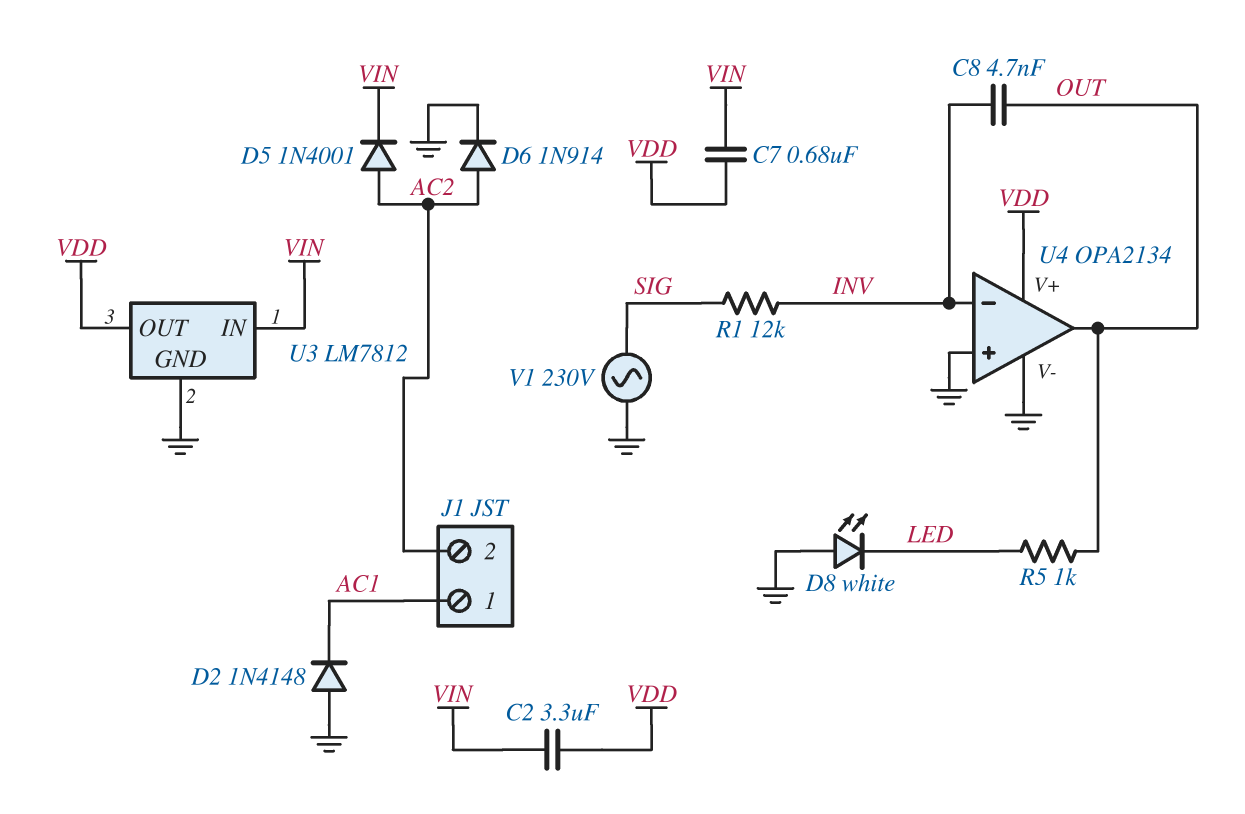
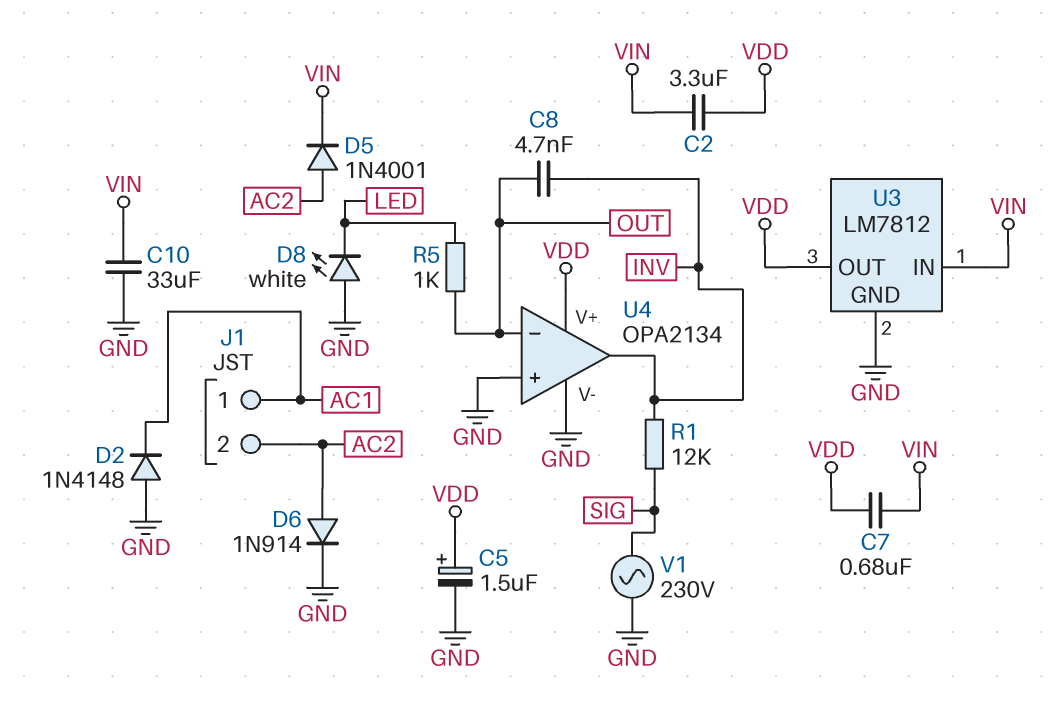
C5: none -> 1.5uF (plus VDD, minus GND)
C10: none -> 33uF (GND, VIN)
U4 pin in-: INV -> OUT
U4 pin out: OUT -> INV

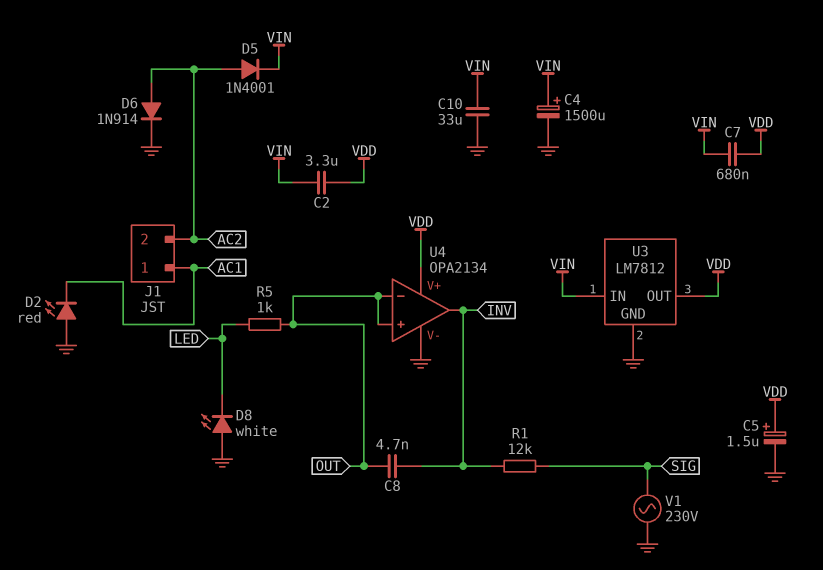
C4: none -> 1500uF (plus VIN, minus GND)
D2: diode 1N4148 (A GND, K AC1) -> LED red (A GND, K AC1)
U4 pin in+: GND -> OUT

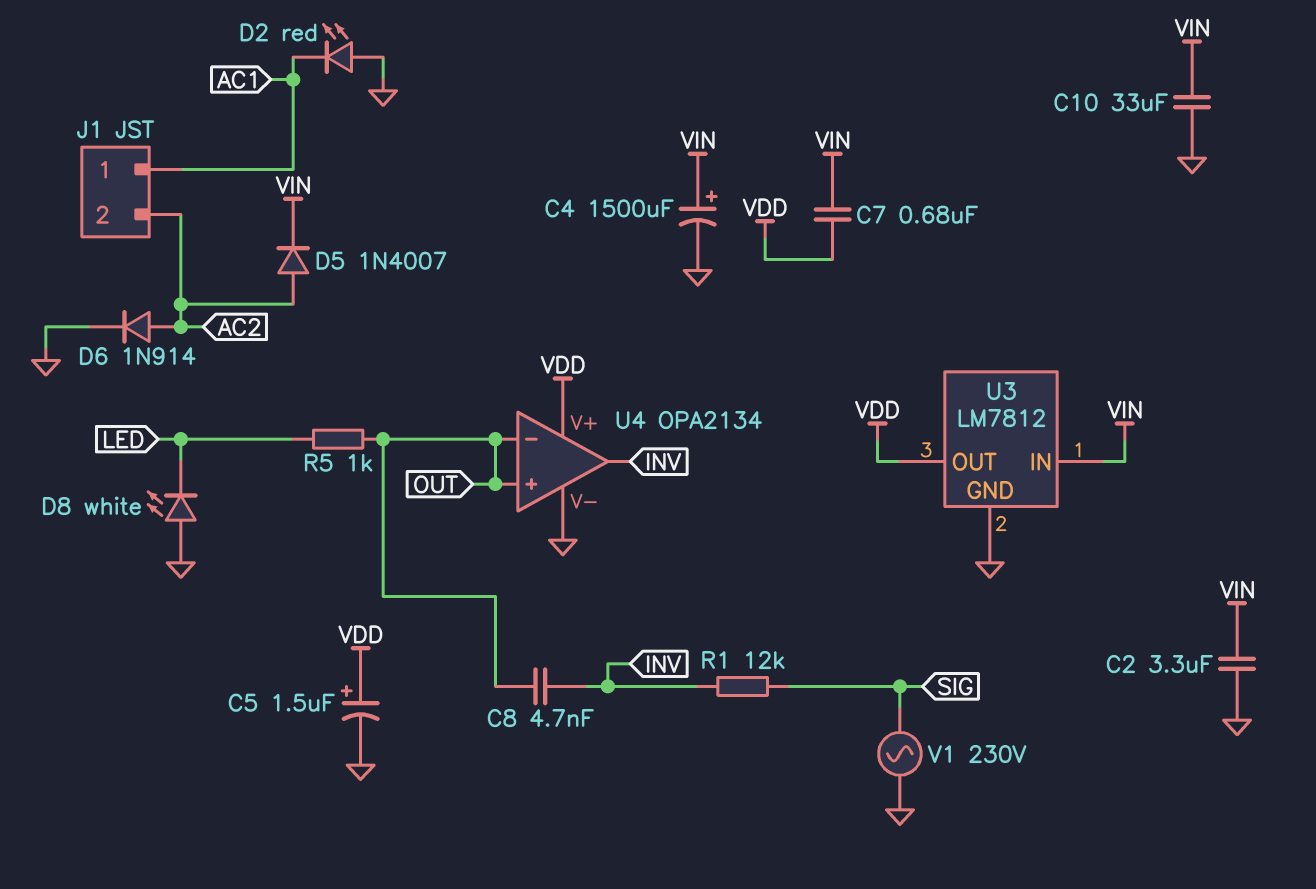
C2: 3.3uF (VDD, VIN) -> 3.3uF (GND, VIN)
D5: diode 1N4001 (A AC2, K VIN) -> diode 1N4007 (A AC2, K VIN)

